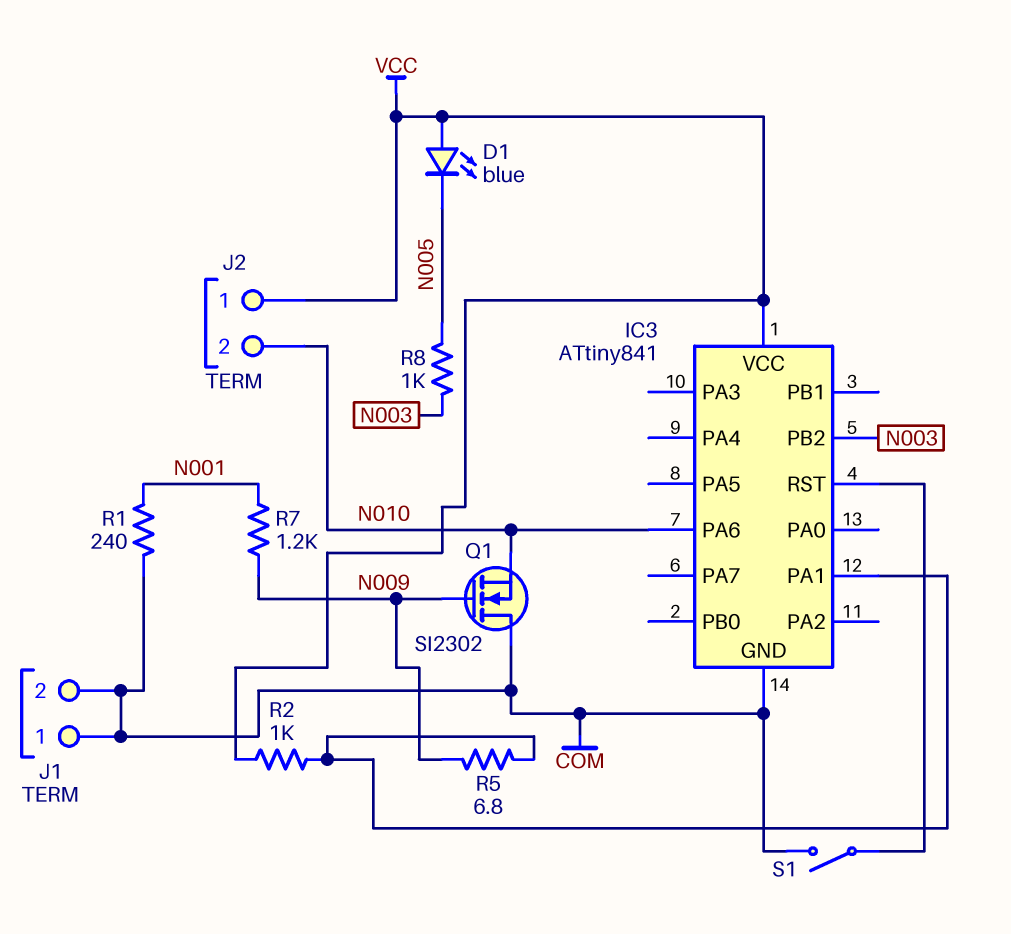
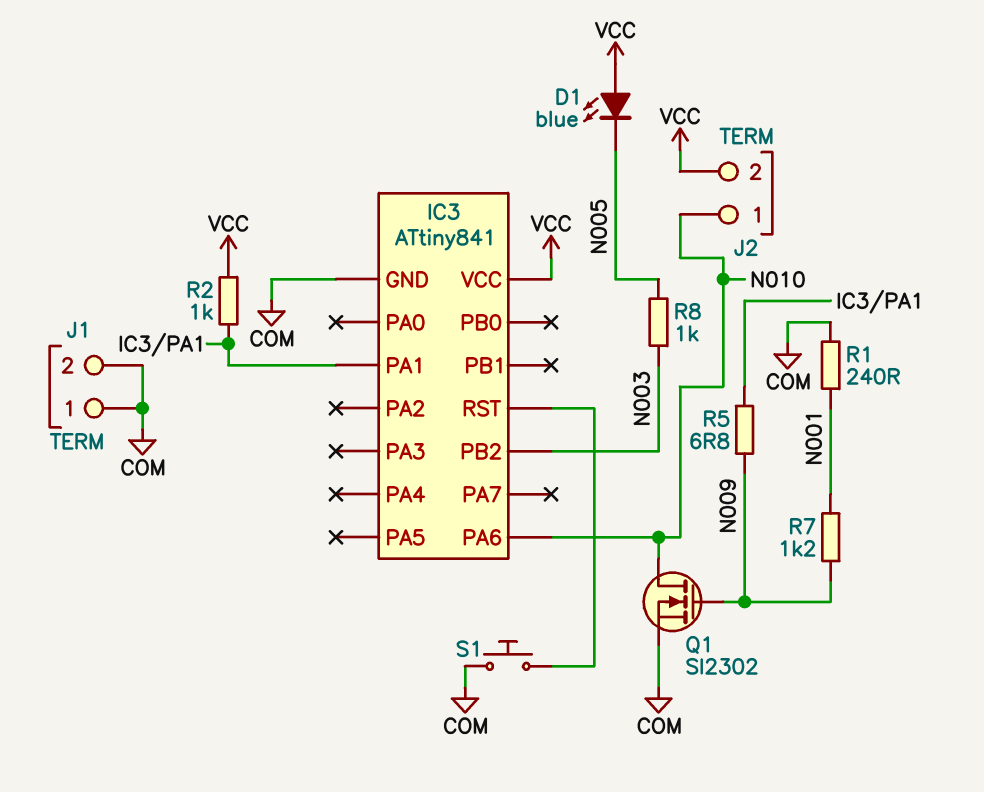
J2 pin 1: VCC -> N010
J2 pin 2: N010 -> VCC
Q1: NMOS SI2302 (G N009, D COM, S N010) -> NMOS SI2302 (G N009, D N010, S COM)
S1: switch (COM, IC3/RST) -> button (COM, IC3/RST)

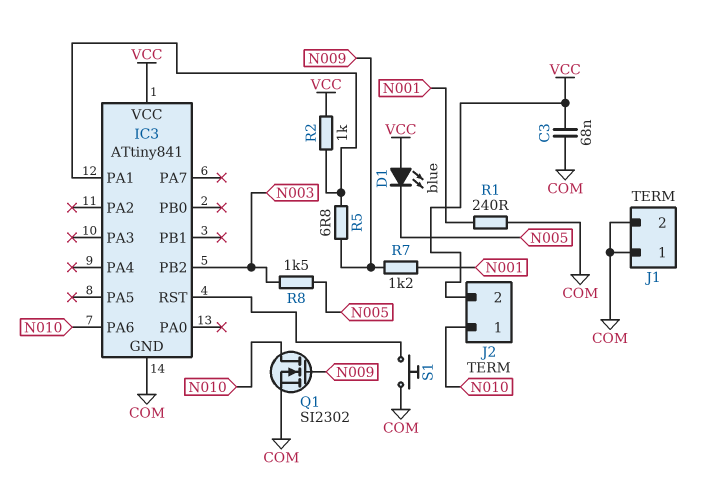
C3: none -> 68nF (COM, VCC)
R8: 1k (N003, N005) -> 1.5k (N003, N005)

